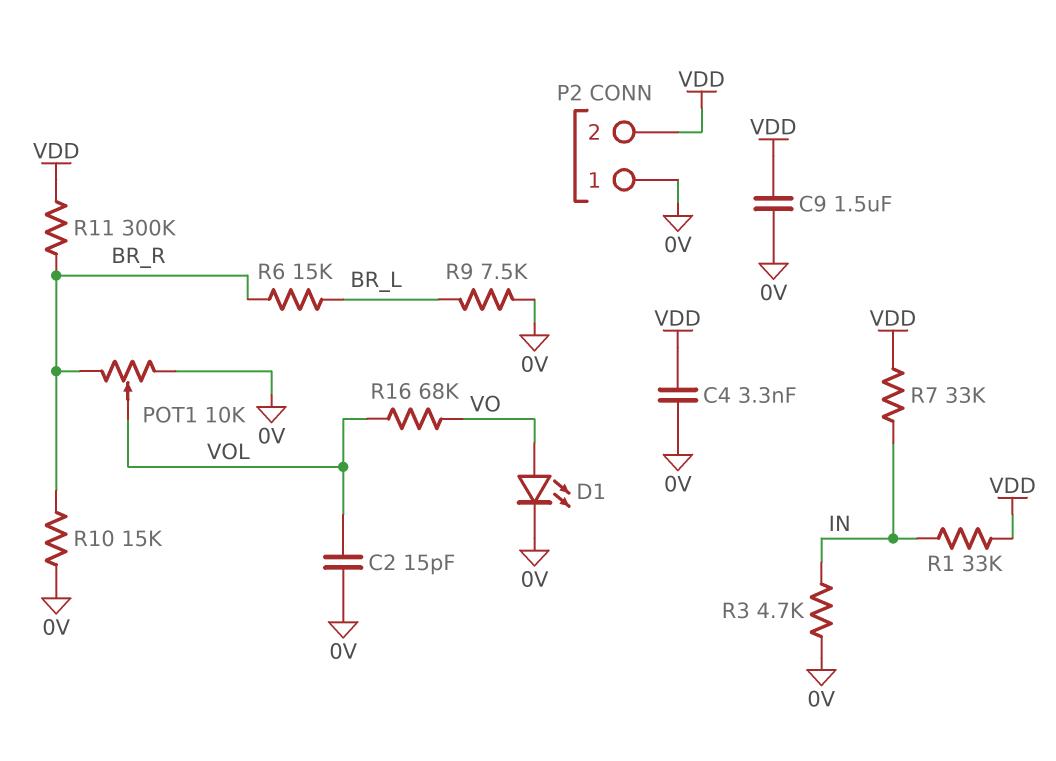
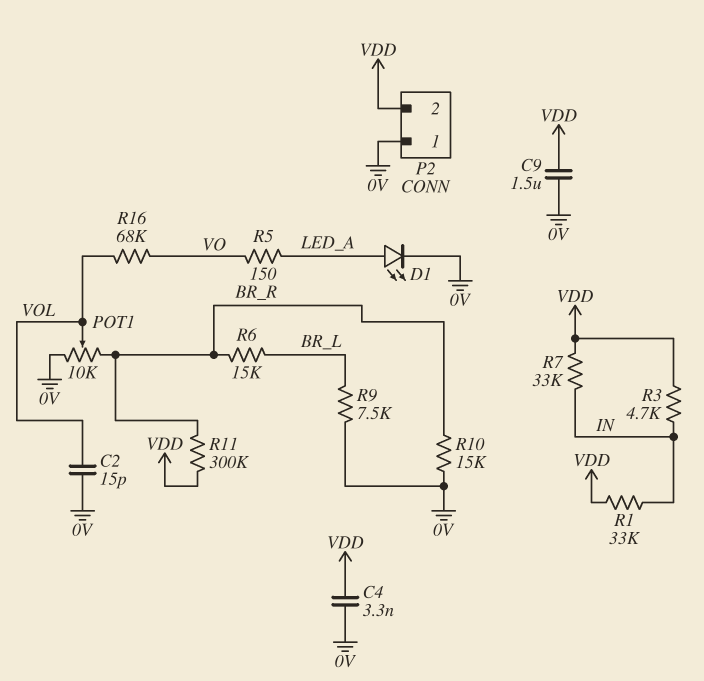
D1: LED (A VO, K 0V) -> LED (A LED_A, K 0V)
R3: 4.7k (0V, IN) -> 4.7k (IN, VDD)
R5: none -> 150 (LED_A, VO)

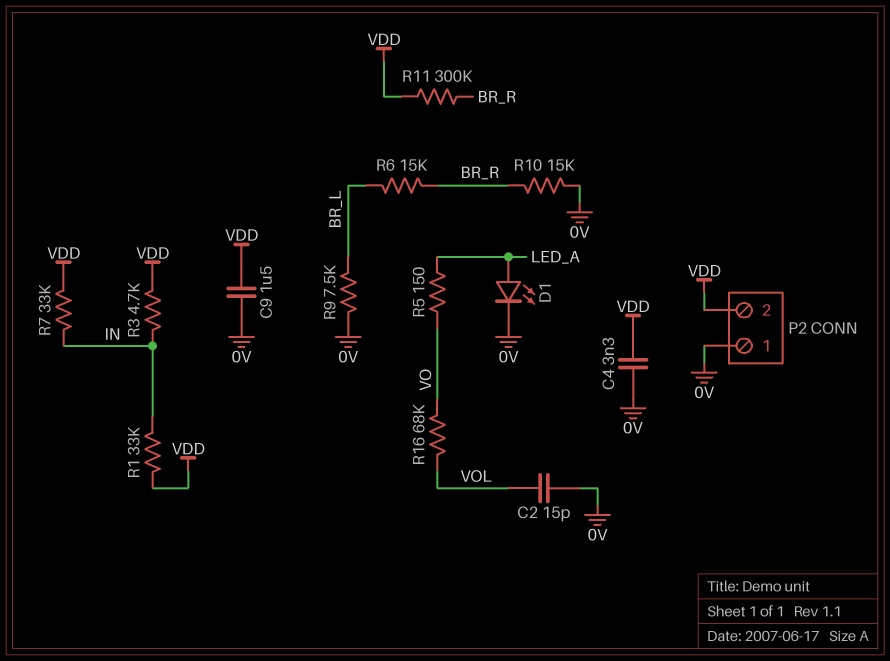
POT1: 10k (0V, BR_R, wiper VOL) -> none

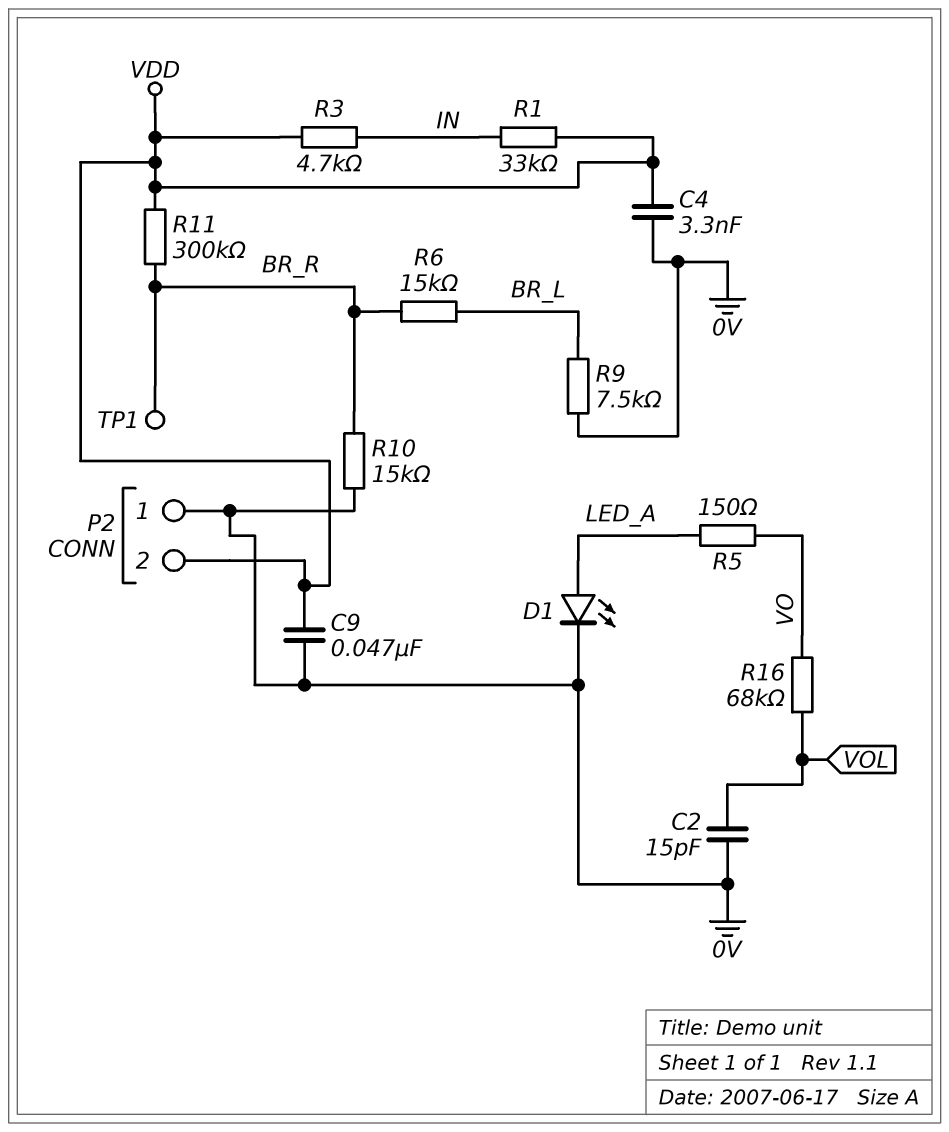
C9: 1.5uF (0V, VDD) -> 47nF (0V, VDD)
R7: 33k (IN, VDD) -> none
TP1: none -> test point (BR_R)

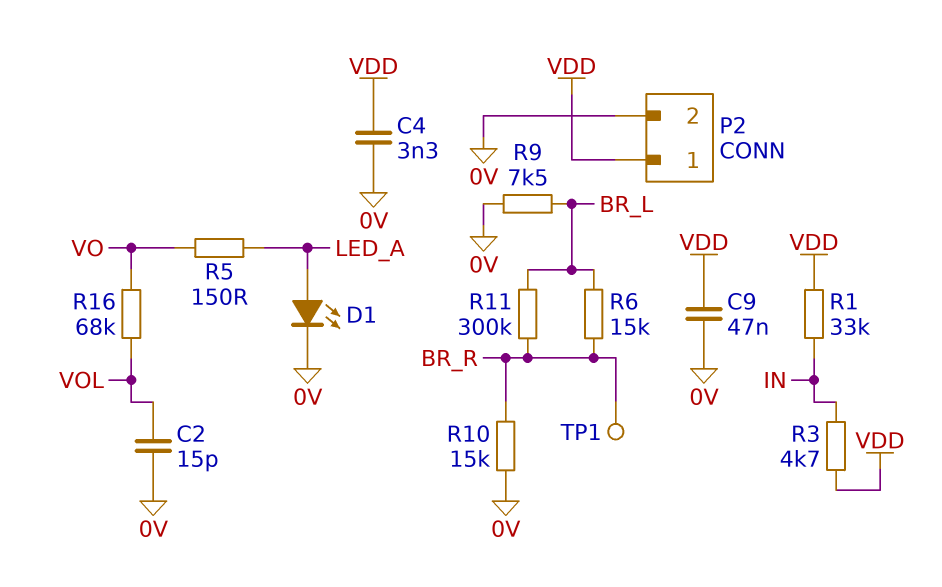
P2 pin 1: 0V -> VDD
P2 pin 2: VDD -> 0V
R11: 300k (BR_R, VDD) -> 300k (BR_L, BR_R)

